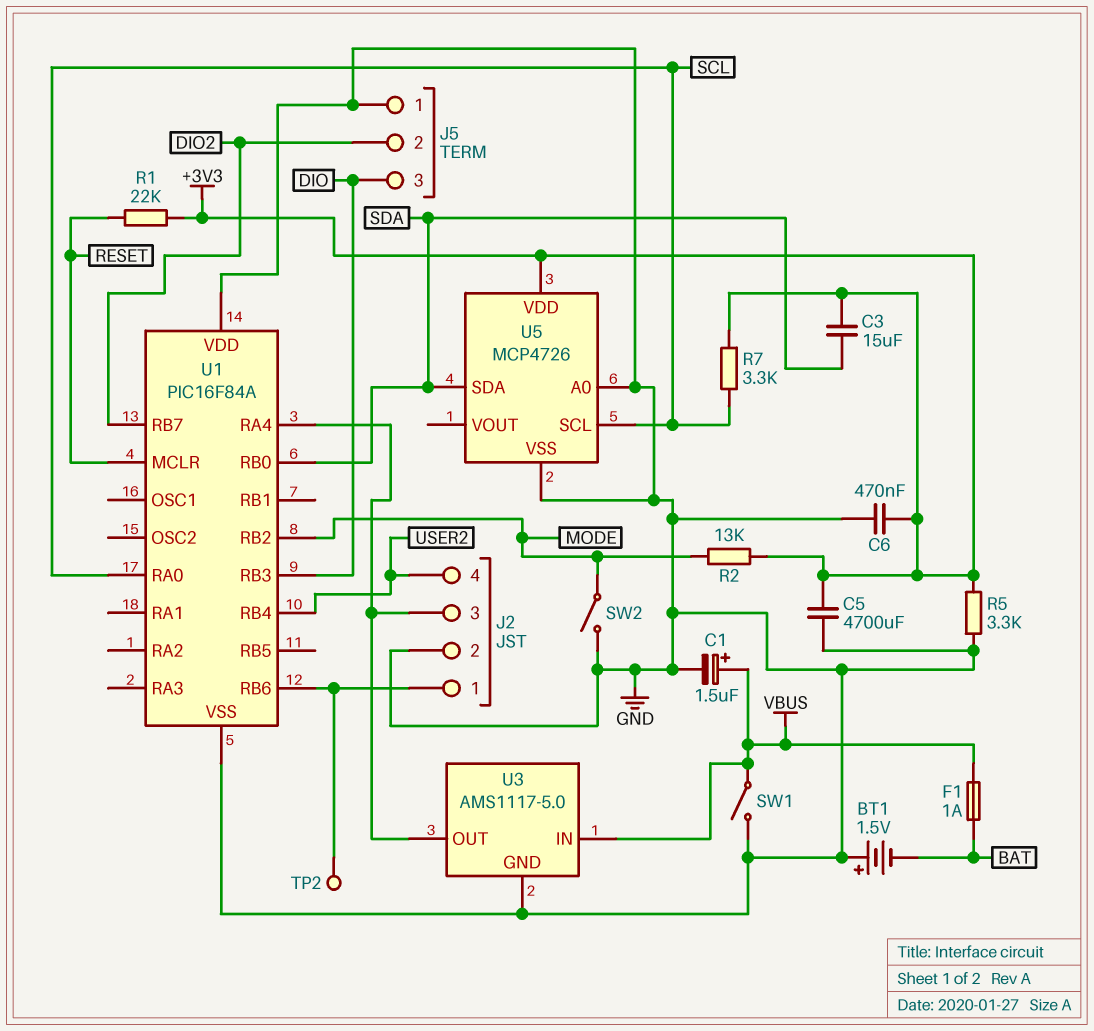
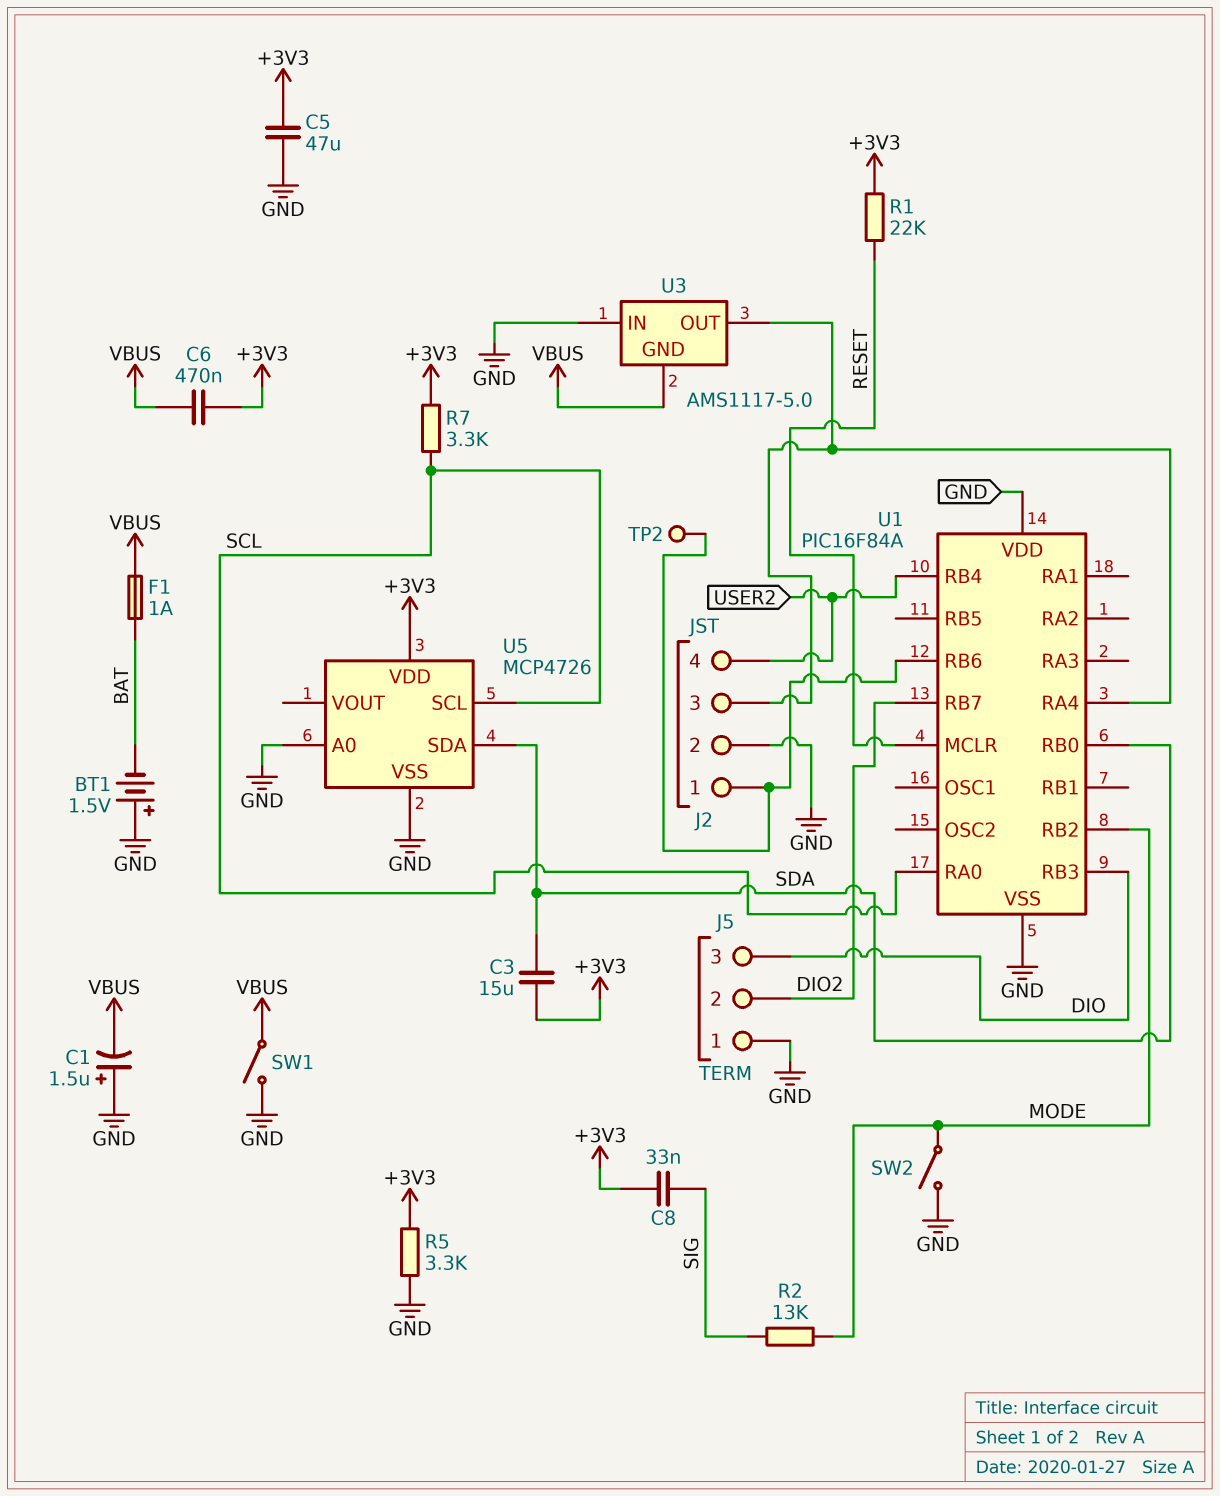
C1: 1.5uF (plus VBUS, minus GND) -> 1.5uF (plus GND, minus VBUS)
C5: 4700uF (+3V3, GND) -> 47uF (+3V3, GND)
C6: 470nF (+3V3, GND) -> 470nF (+3V3, VBUS)
C8: none -> 33nF (+3V3, SIG)
R2: 13k (+3V3, MODE) -> 13k (MODE, SIG)
U3 pin GND: GND -> VBUS
U3 pin IN: VBUS -> GND

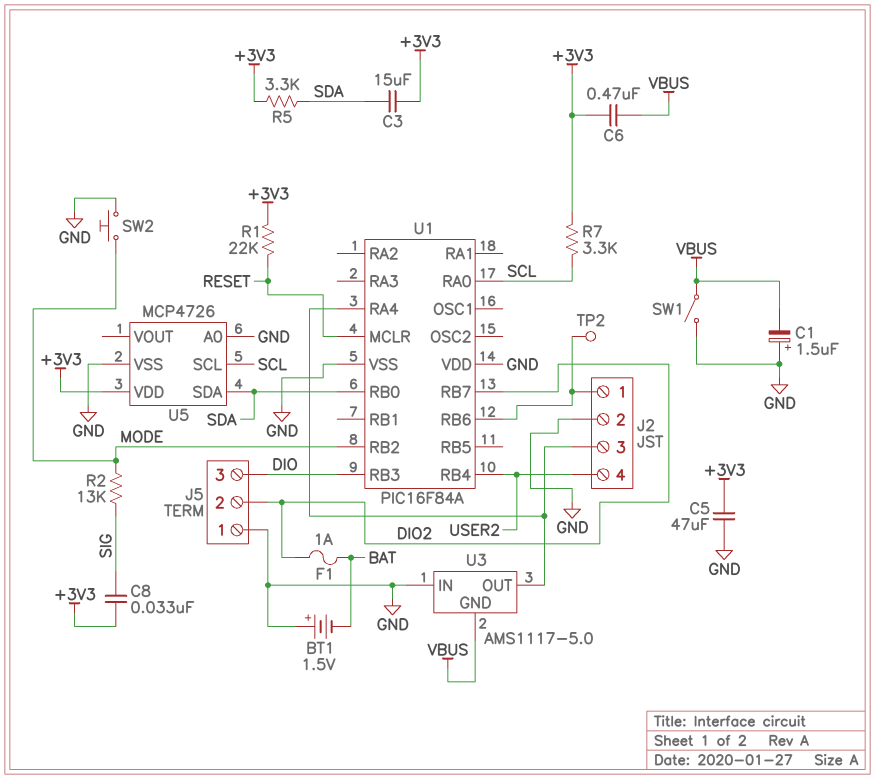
F1: 1A (BAT, VBUS) -> 1A (BAT, DIO2)
R5: 3.3k (+3V3, GND) -> 3.3k (+3V3, SDA)
SW2: switch (GND, MODE) -> button (GND, MODE)

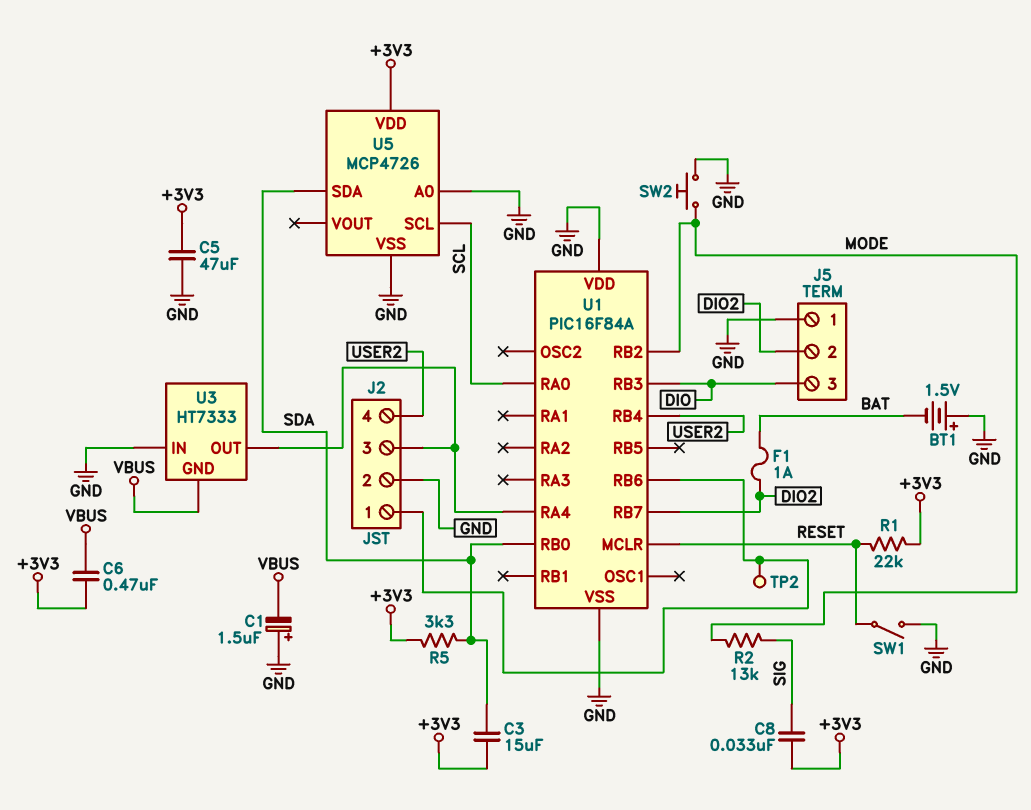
R7: 3.3k (+3V3, SCL) -> none
SW1: switch (GND, VBUS) -> switch (GND, RESET)
U3: AMS1117-5.0 -> HT7333

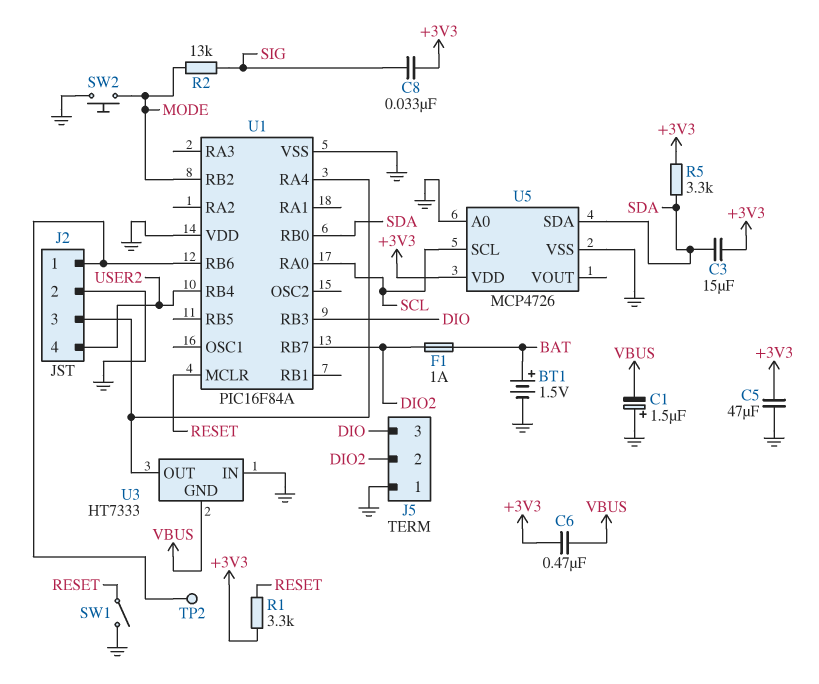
BT1: 1.5V (plus GND, minus BAT) -> 1.5V (plus BAT, minus GND)
R1: 22k (+3V3, RESET) -> 3.3k (+3V3, RESET)

